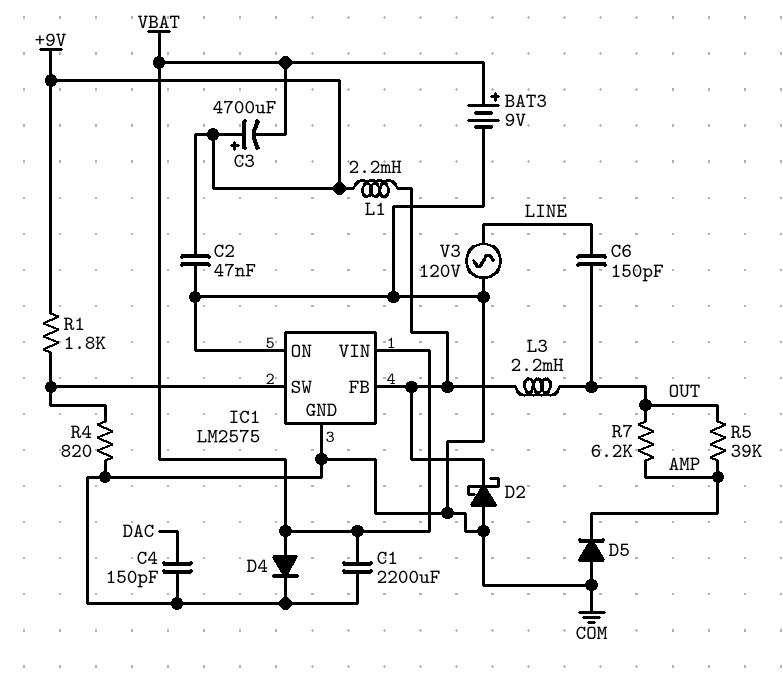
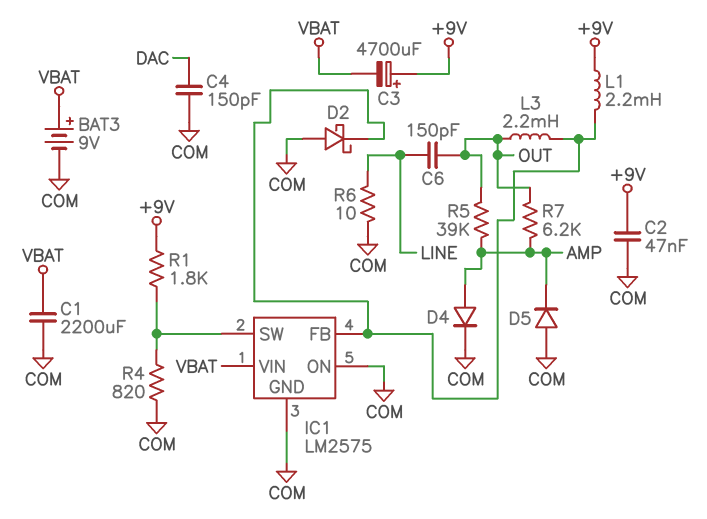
D4: diode (A VBAT, K COM) -> diode (A AMP, K COM)
R6: none -> 10 (COM, LINE)
V3: AC 120V (COM, LINE) -> none

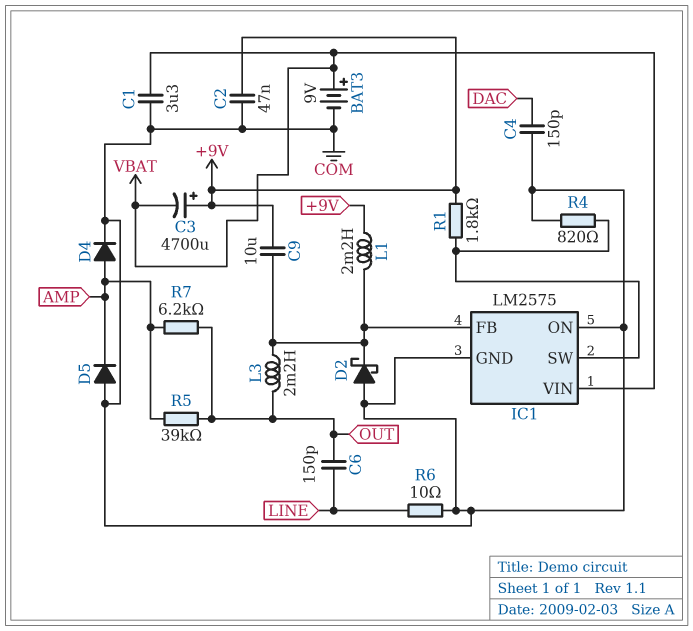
C1: 2200uF (COM, VBAT) -> 3.3uF (COM, VBAT)
C9: none -> 10uF (+9V, IC1/FB)

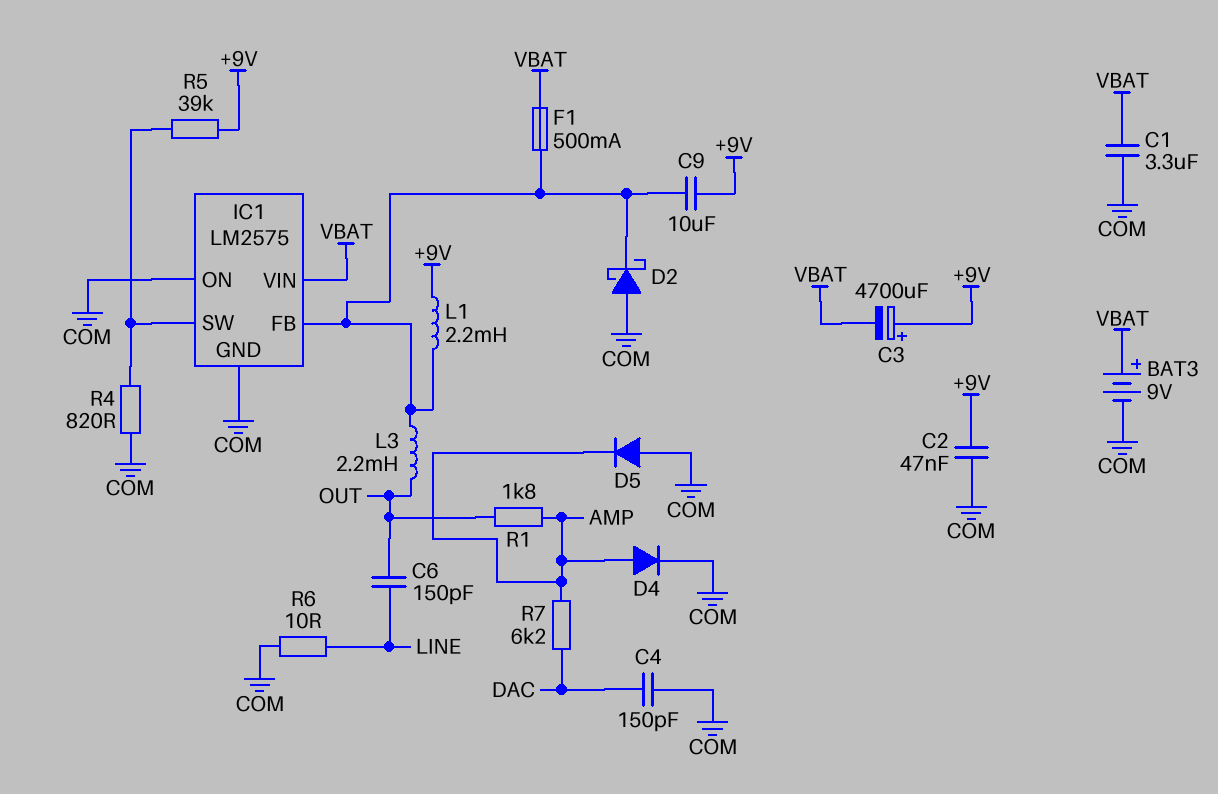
F1: none -> 500mA (IC1/FB, VBAT)
R1: 1.8k (+9V, IC1/SW) -> 1.8k (AMP, OUT)
R5: 39k (AMP, OUT) -> 39k (+9V, IC1/SW)
R7: 6.2k (AMP, OUT) -> 6.2k (AMP, DAC)

